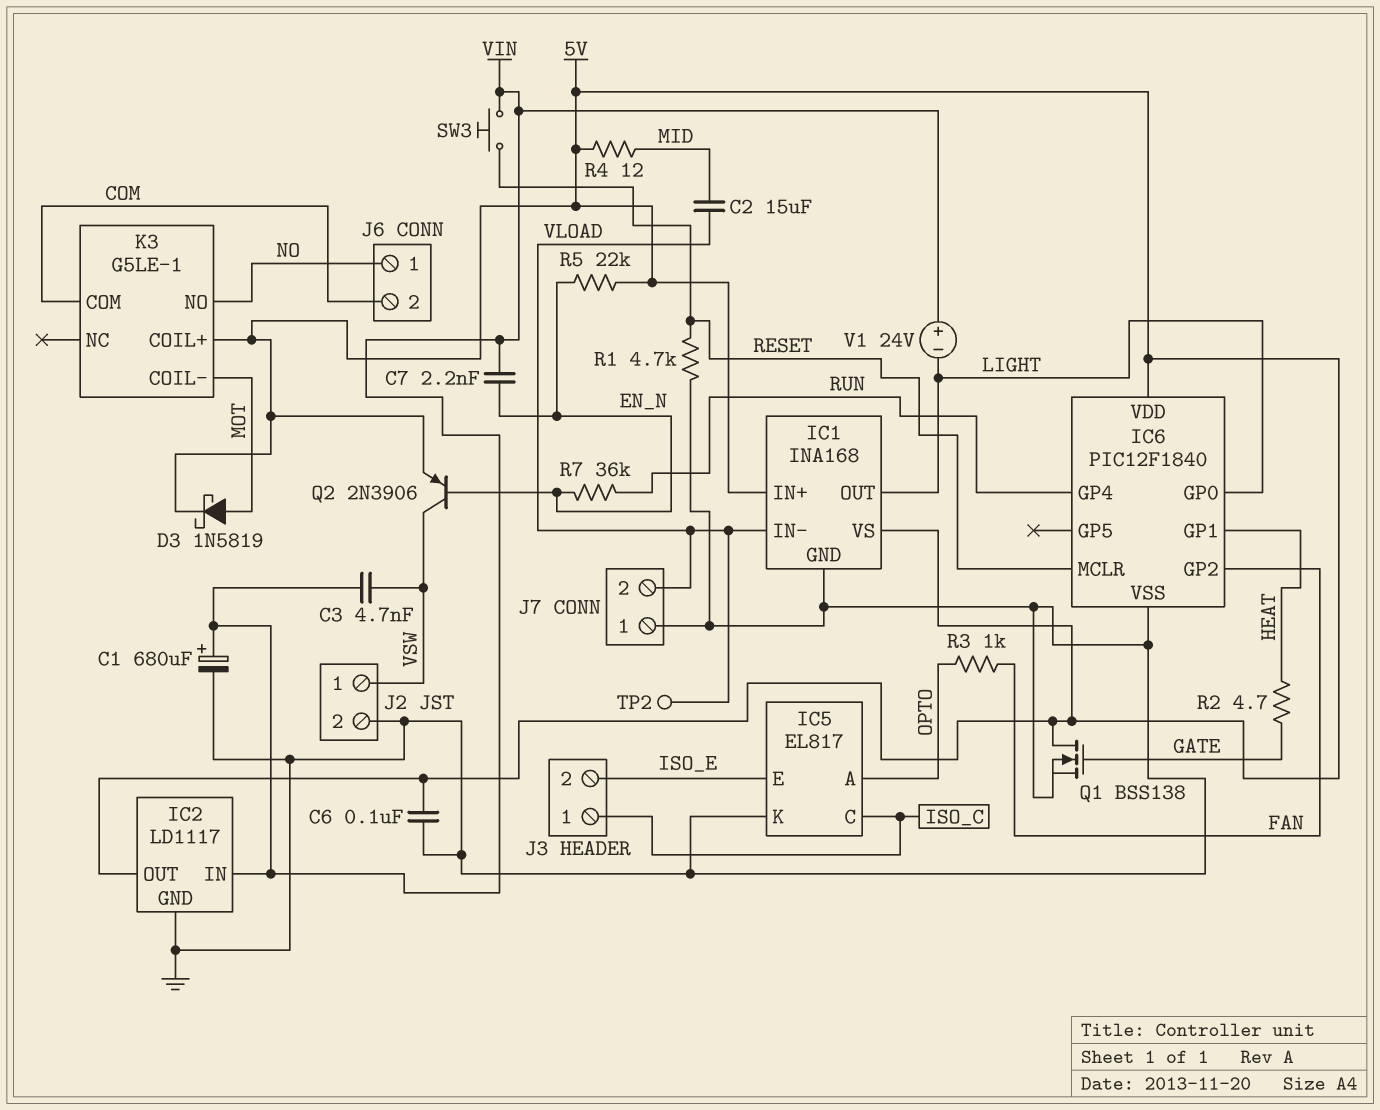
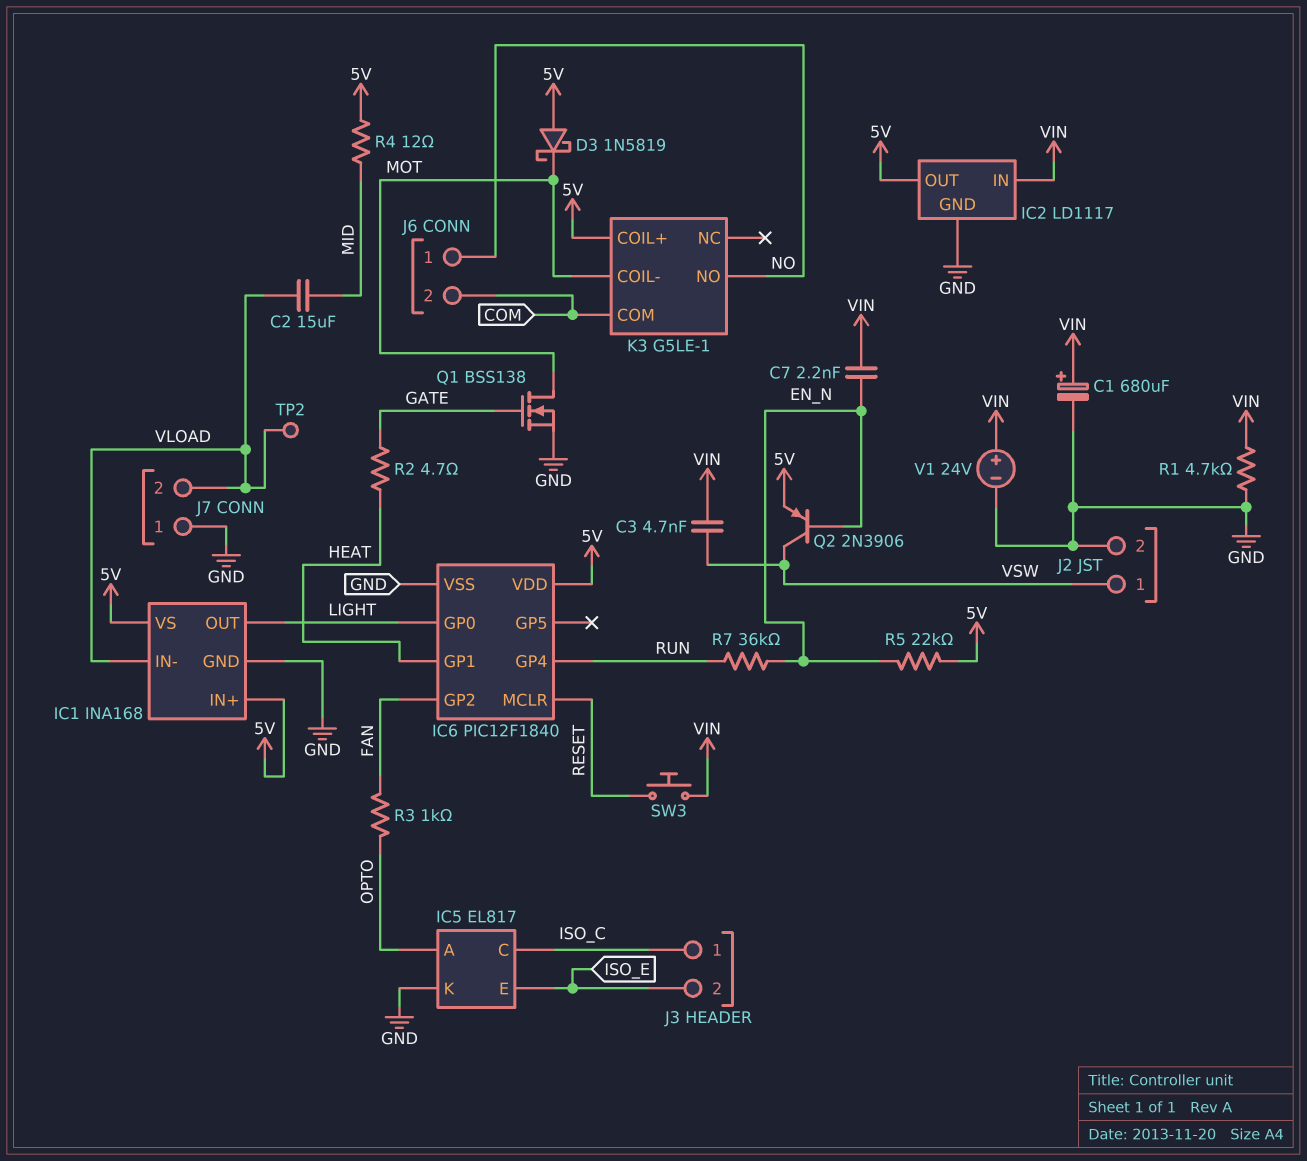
C6: 100nF (5V, GND) -> none
D3: schottky 1N5819 (A MOT, K 5V) -> schottky 1N5819 (A 5V, K MOT)
Q1: NMOS BSS138 (G GATE, D 5V, S GND) -> NMOS BSS138 (G GATE, D MOT, S GND)
R1: 4.7k (GND, RESET) -> 4.7k (GND, VIN)
V1: 24V (plus VIN, minus LIGHT) -> 24V (plus VIN, minus GND)

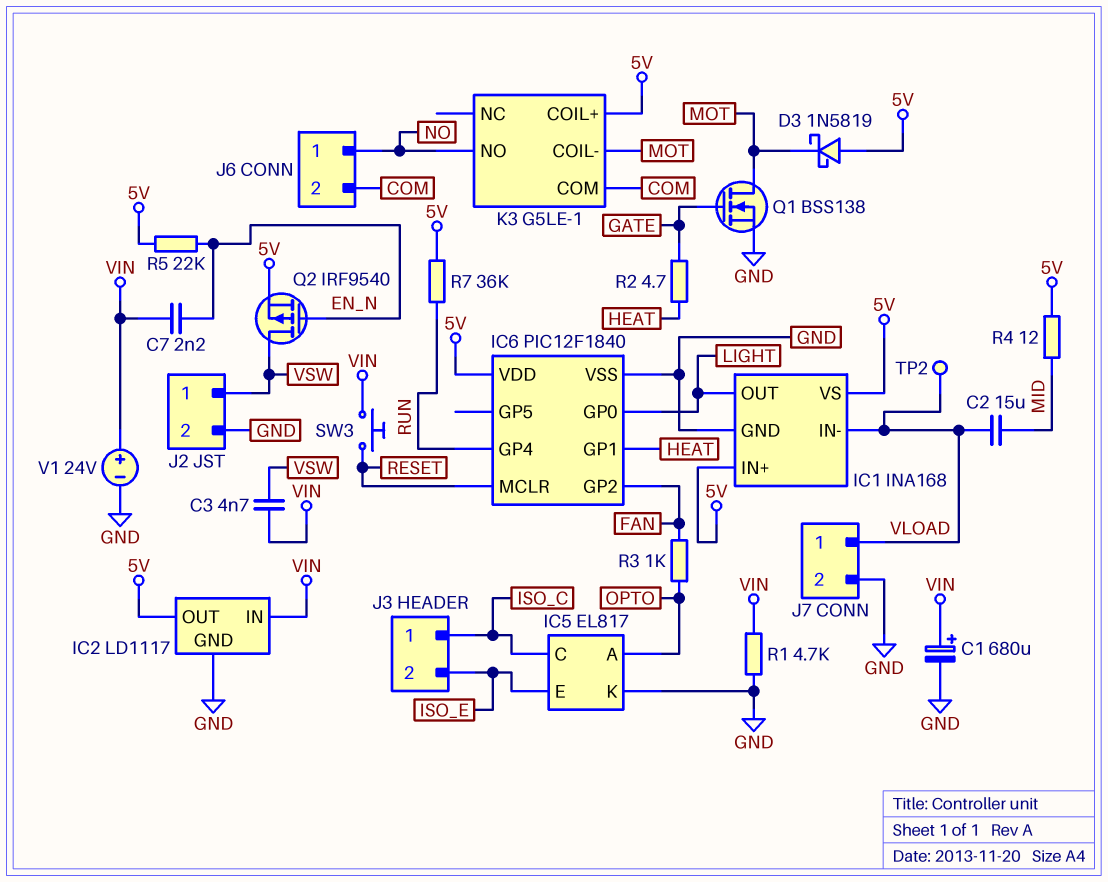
J7 pin 1: GND -> VLOAD
J7 pin 2: VLOAD -> GND
Q2: PNP 2N3906 (B EN_N, C VSW, E 5V) -> PMOS IRF9540 (G EN_N, D VSW, S 5V)
R7: 36k (EN_N, RUN) -> 36k (5V, RUN)

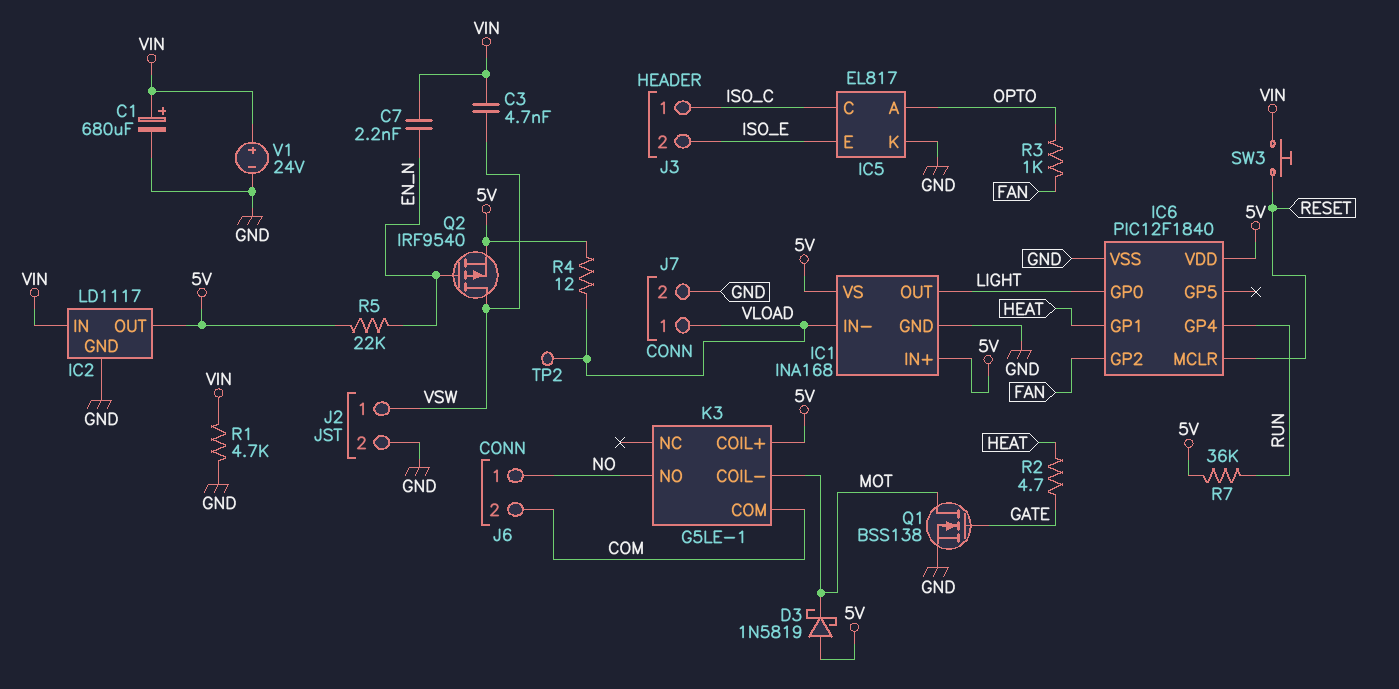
C2: 15uF (MID, VLOAD) -> none
R4: 12 (5V, MID) -> 12 (5V, VLOAD)

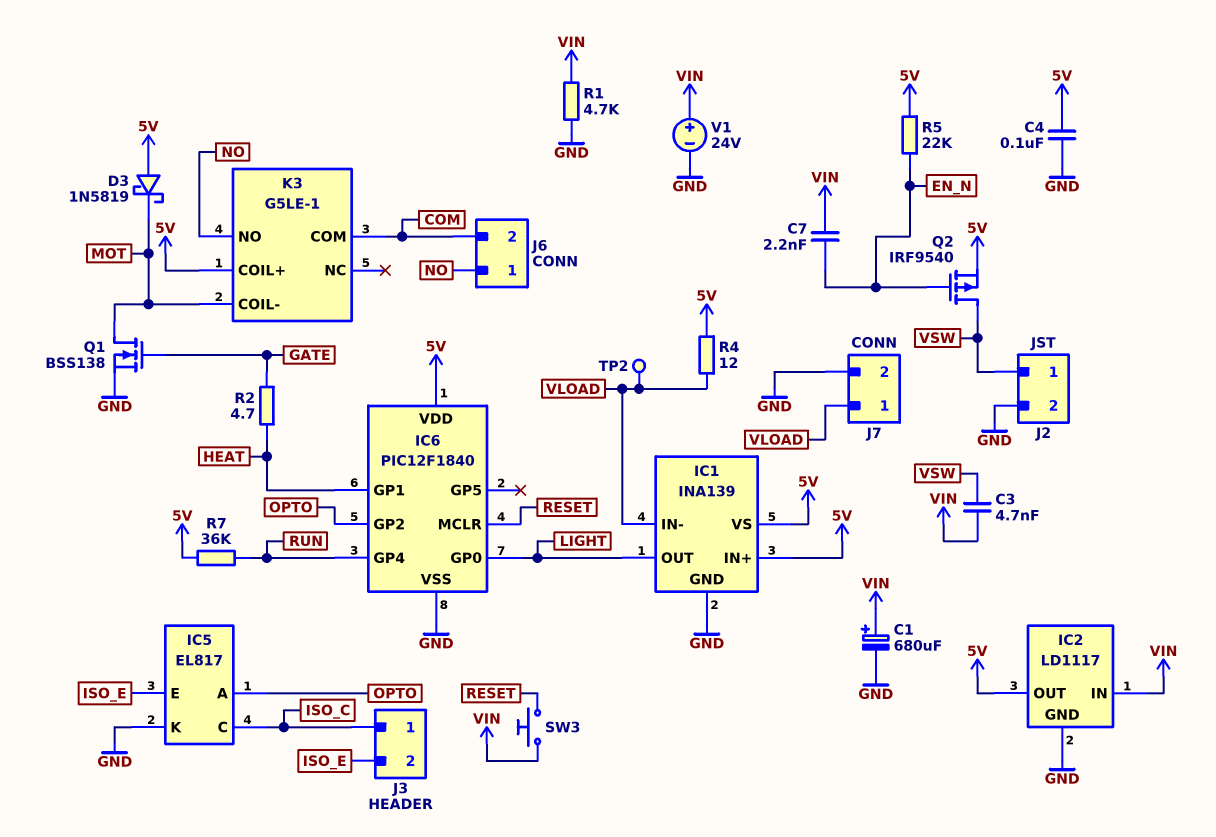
C4: none -> 100nF (5V, GND)
IC1: INA168 -> INA139
IC6 pin GP2: FAN -> OPTO
R3: 1k (FAN, OPTO) -> none

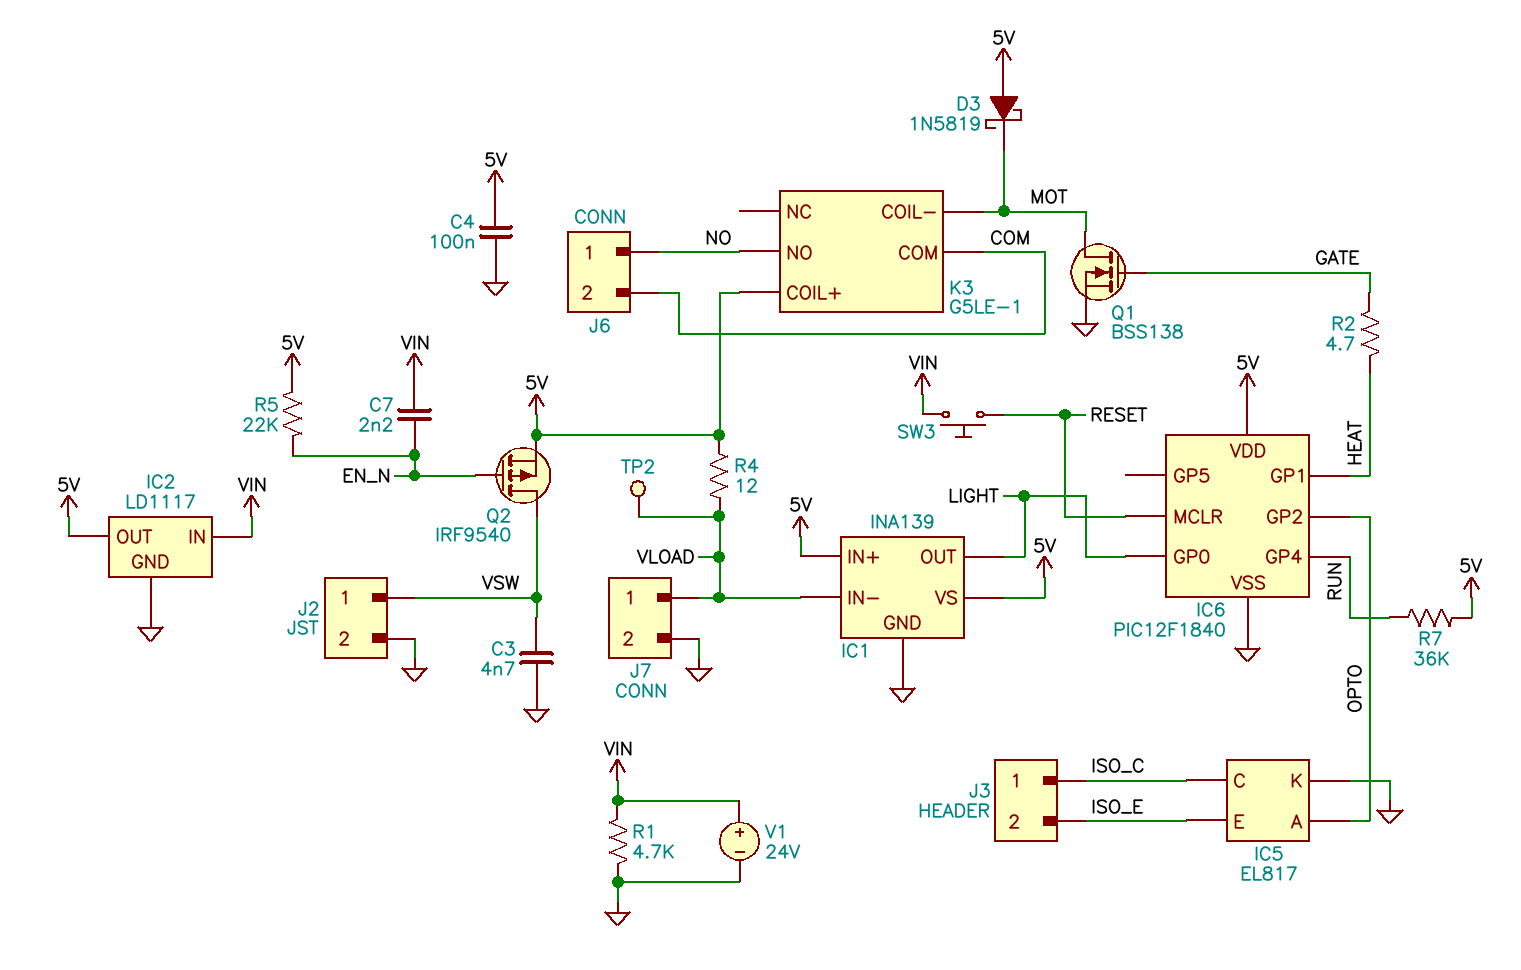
C1: 680uF (plus VIN, minus GND) -> none
C3: 4.7nF (VIN, VSW) -> 4.7nF (GND, VSW)

